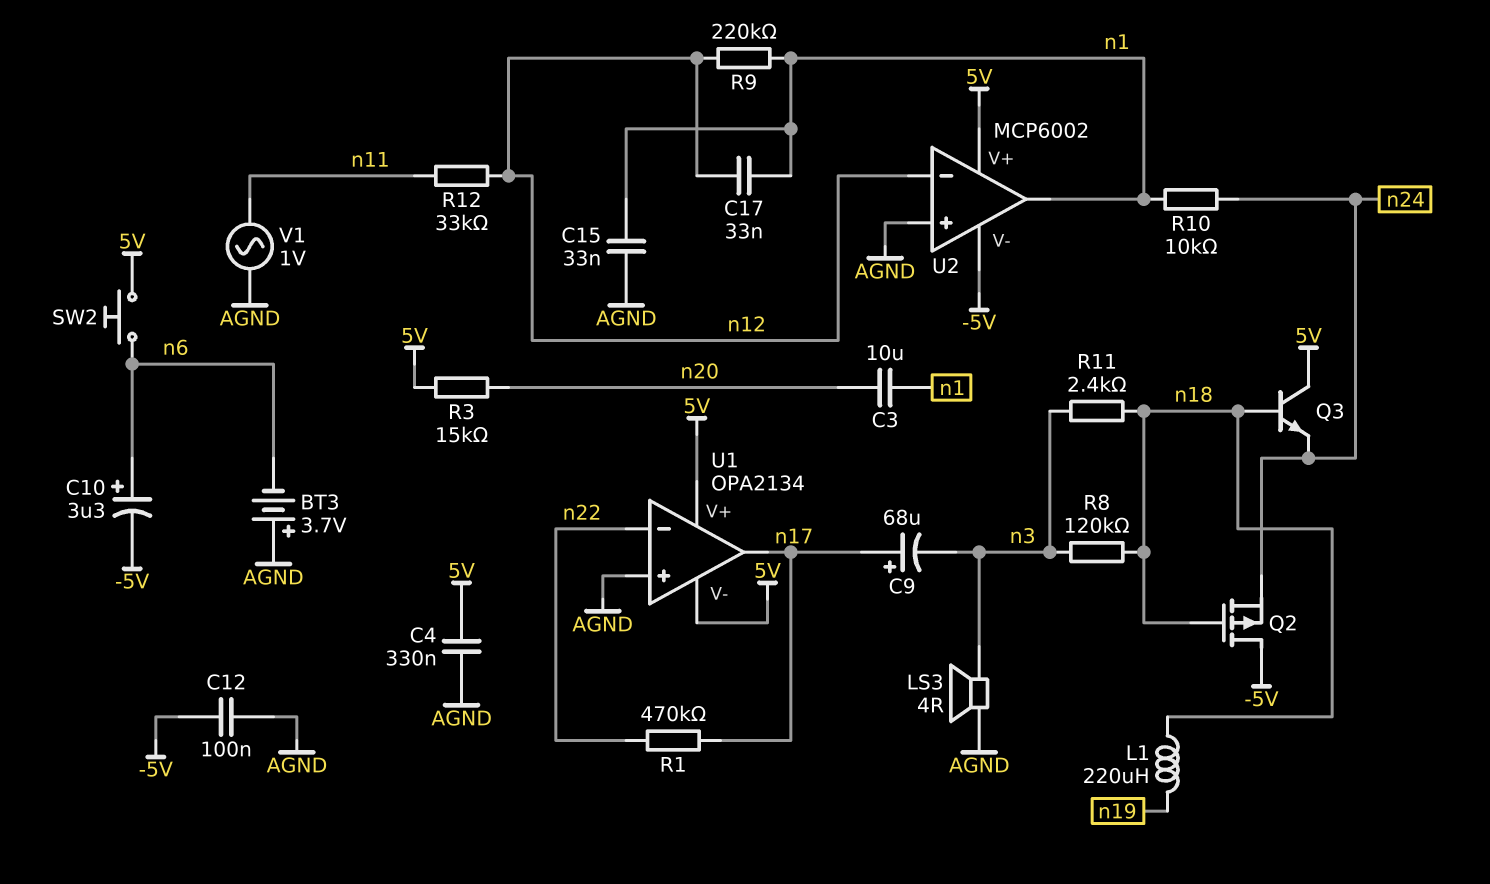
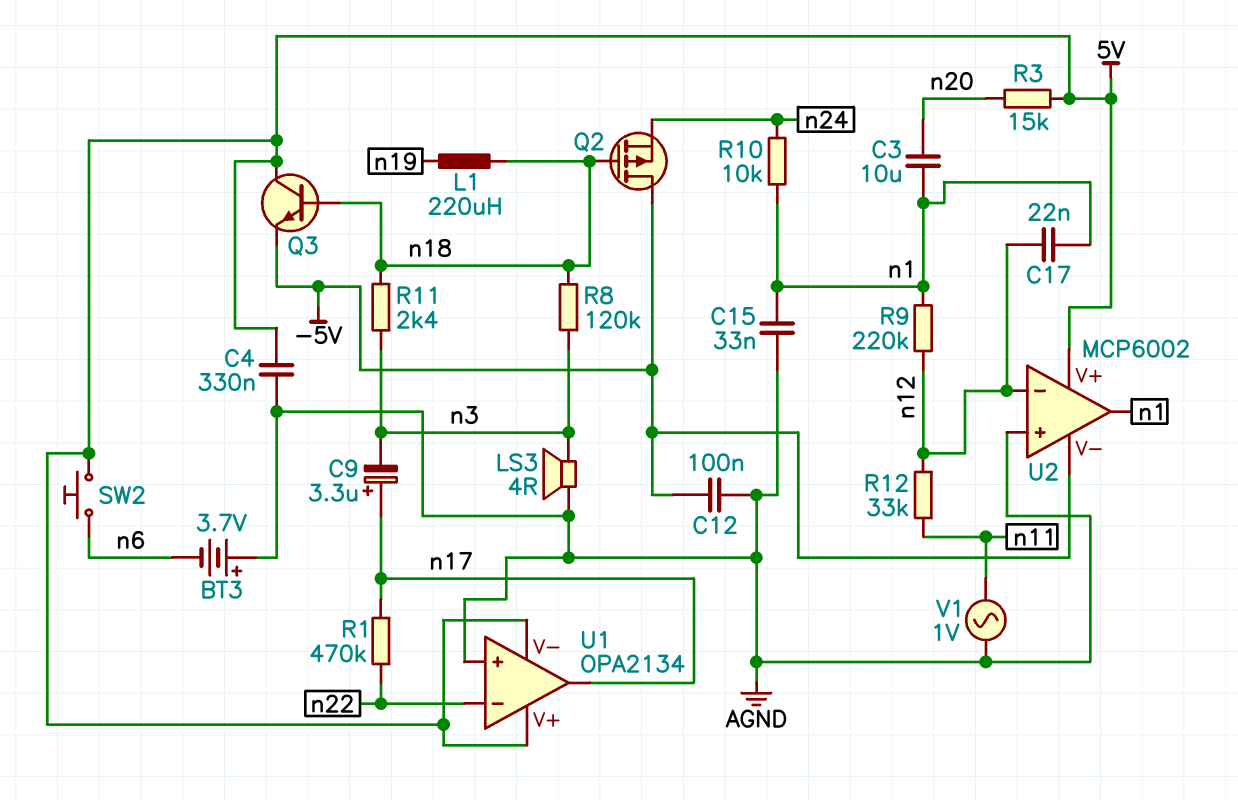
C9: 68uF (plus n17, minus n3) -> 3.3uF (plus n17, minus n3)
C10: 3.3uF (plus n6, minus -5V) -> none
C17: 33nF (n1, n12) -> 22nF (n1, n12)
Q3: NPN (B n18, C 5V, E n24) -> NPN (B n18, C 5V, E -5V)

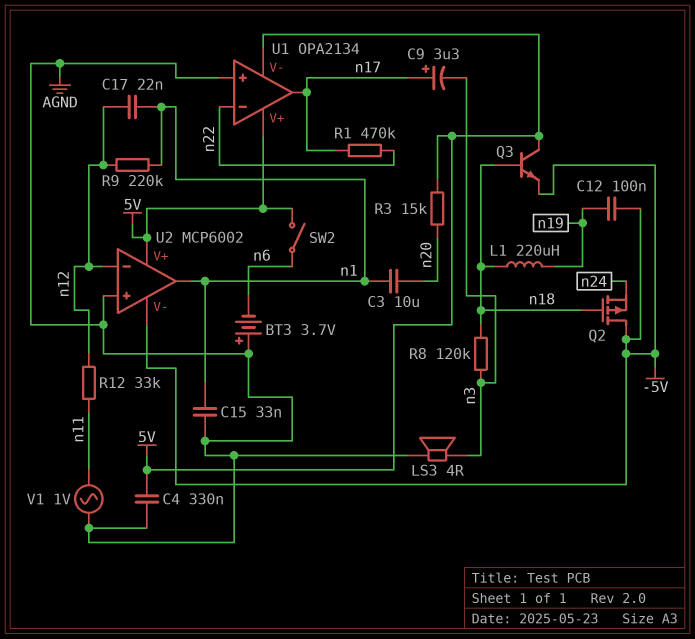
C12: 100nF (-5V, AGND) -> 100nF (-5V, n19)
R10: 10k (n1, n24) -> none
R11: 2.4k (n3, n18) -> none
SW2: button (5V, n6) -> switch (5V, n6)

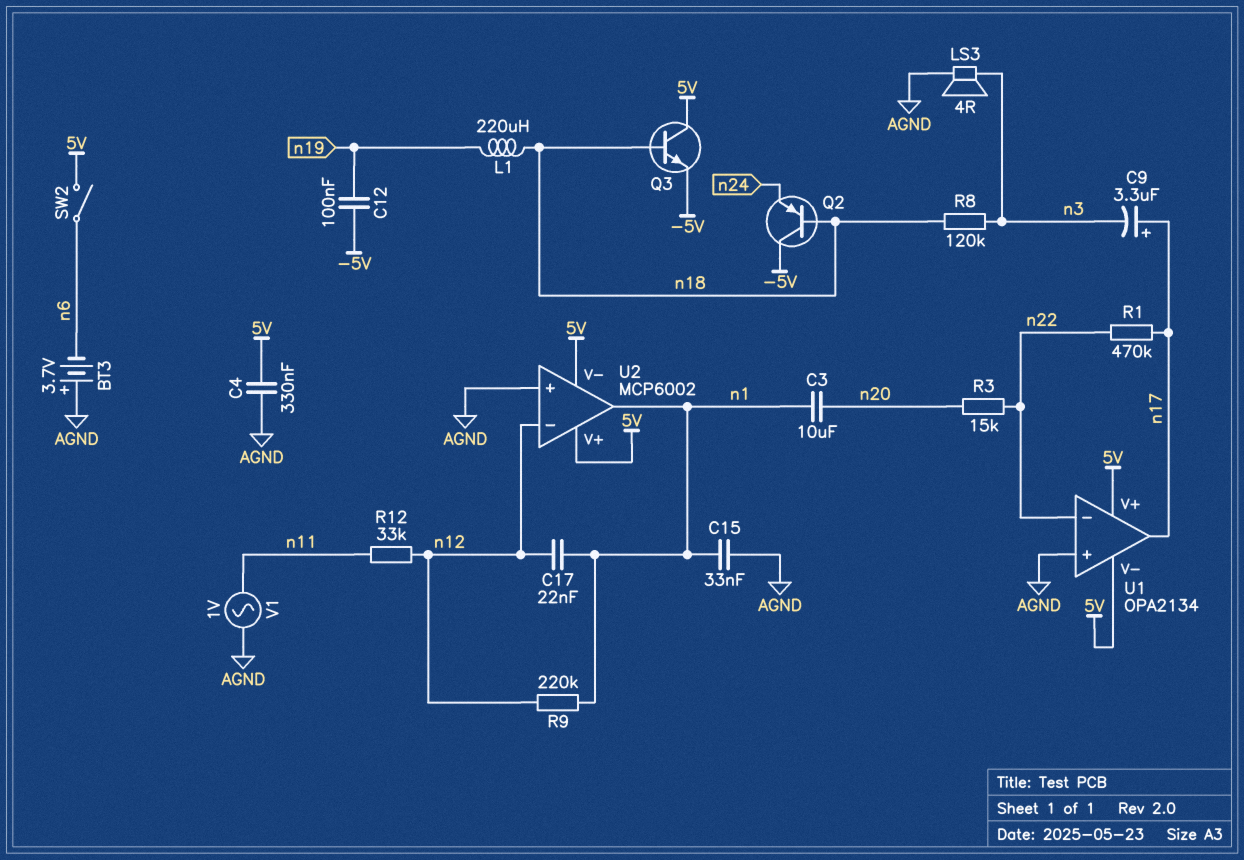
Q2: PMOS (G n18, D -5V, S n24) -> PNP (B n18, C -5V, E n24)
R3: 15k (5V, n20) -> 15k (n20, n22)
U2 pin V-: -5V -> 5V

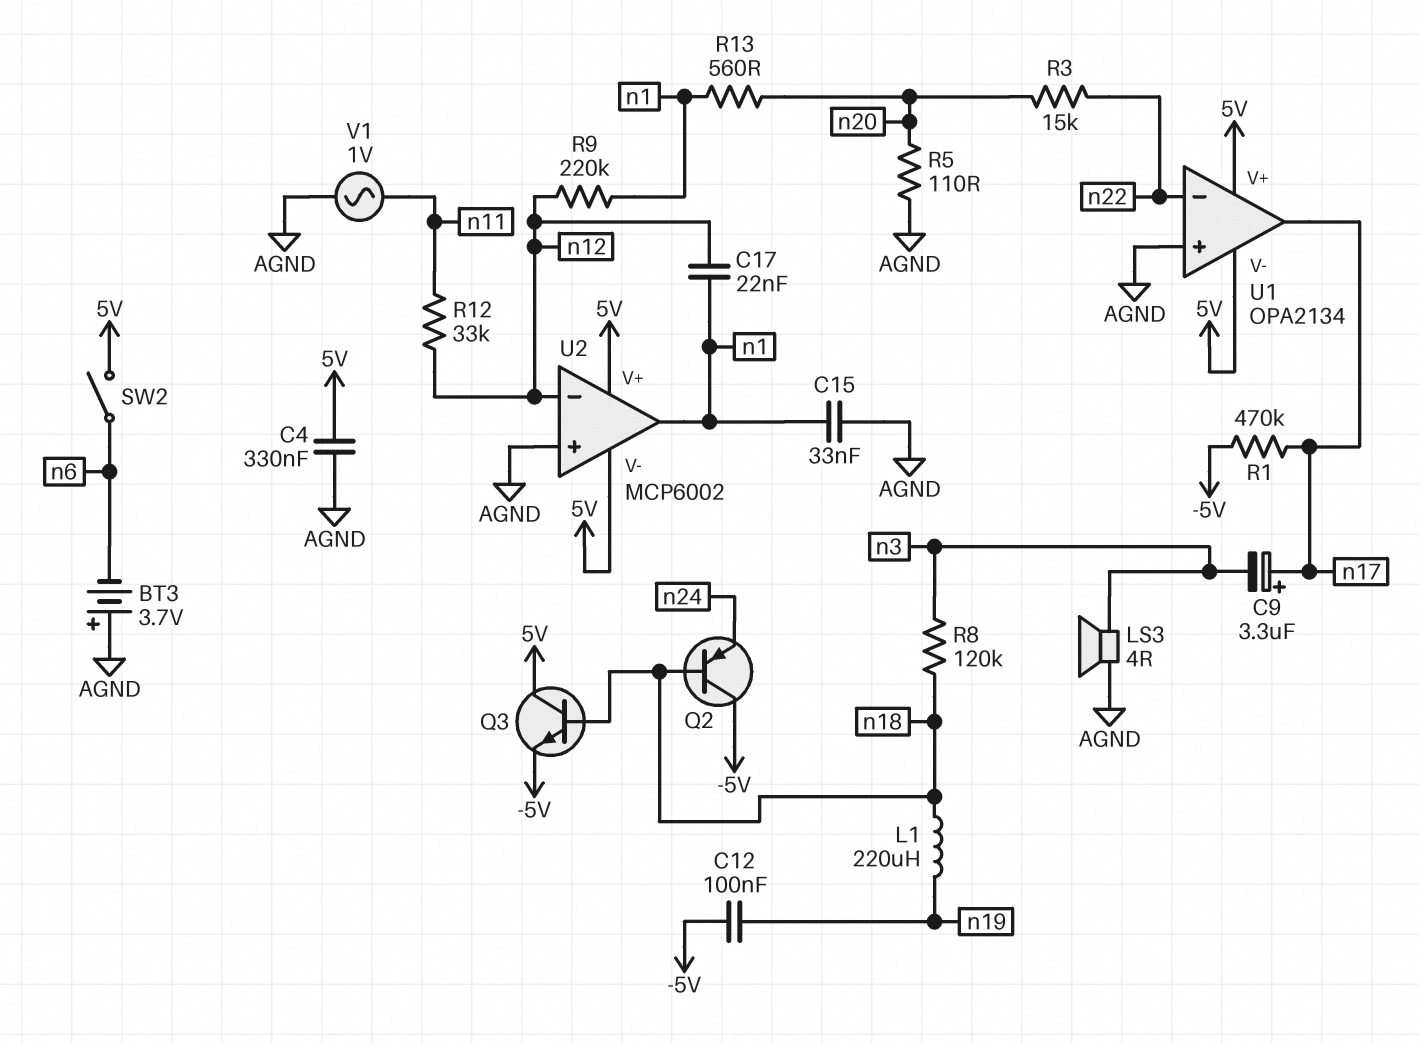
C3: 10uF (n1, n20) -> none
R1: 470k (n17, n22) -> 470k (-5V, n17)
R5: none -> 110 (AGND, n20)
R13: none -> 560 (n1, n20)

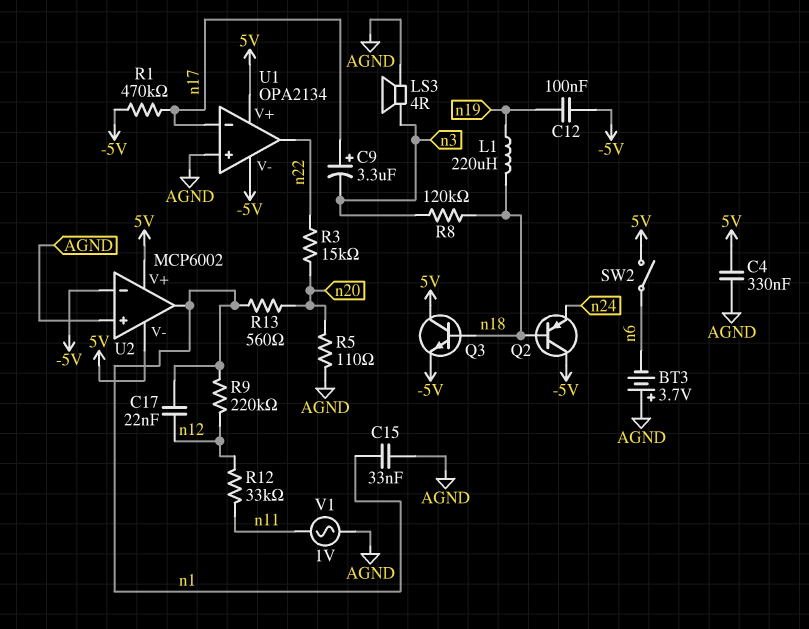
U1 pin V-: 5V -> -5V
U1 pin in-: n22 -> n17
U1 pin out: n17 -> n22
U2 pin in-: n12 -> -5V

